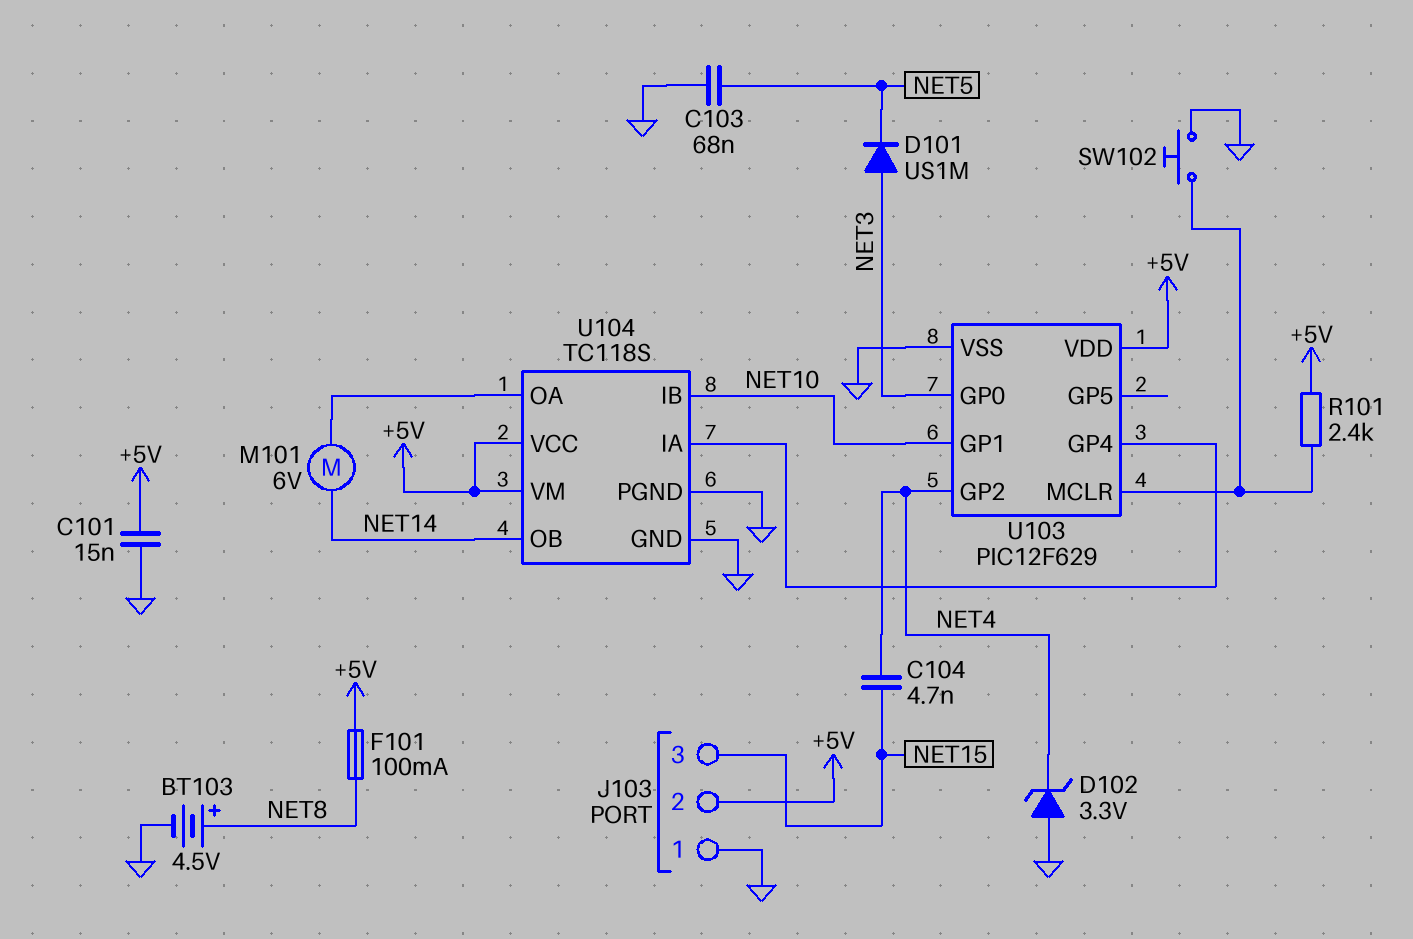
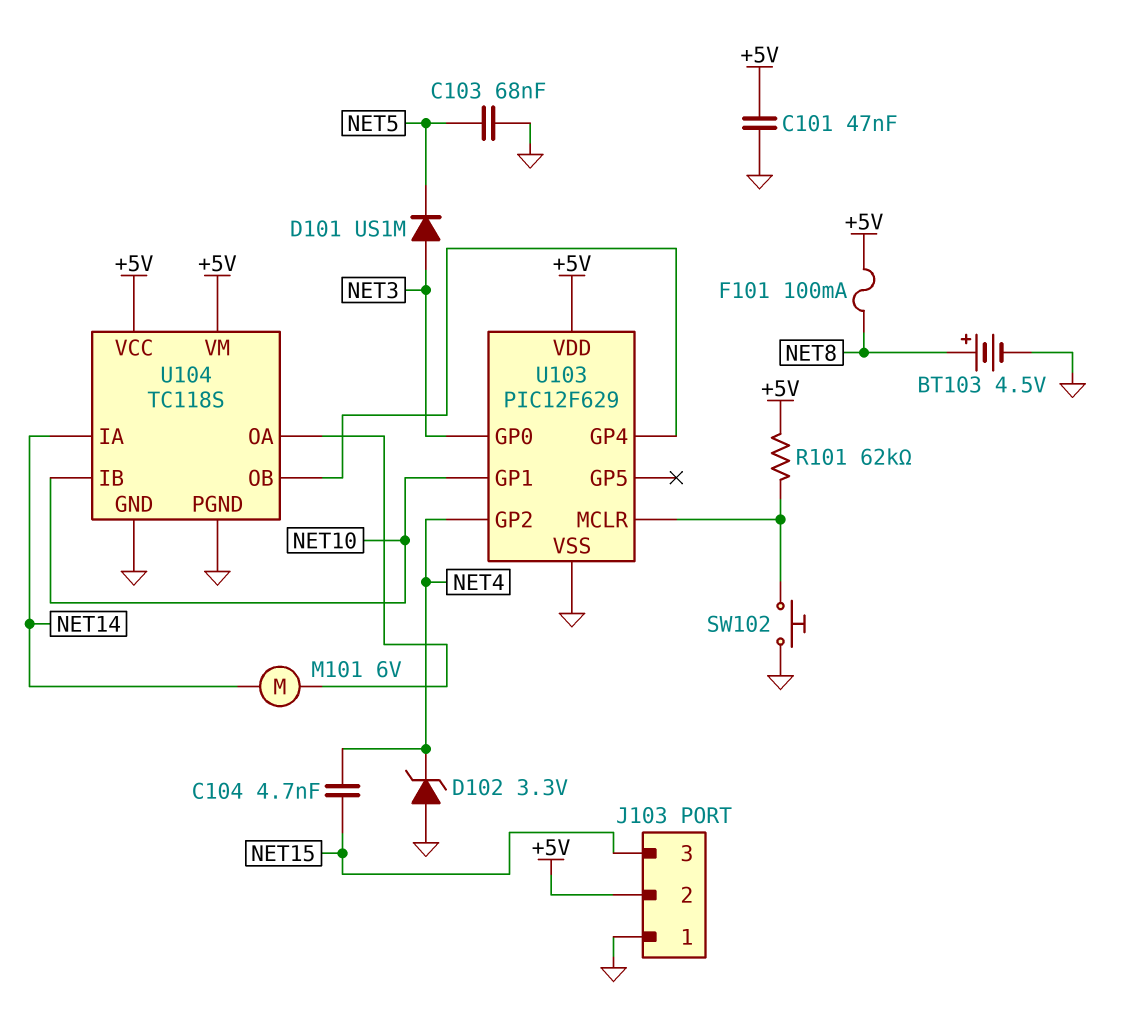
C101: 15nF (+5V, GND) -> 47nF (+5V, GND)
R101: 2.4k (+5V, U103/MCLR) -> 62k (+5V, U103/MCLR)
U104 pin IA: U103/GP4 -> NET14
U104 pin OB: NET14 -> U103/GP4

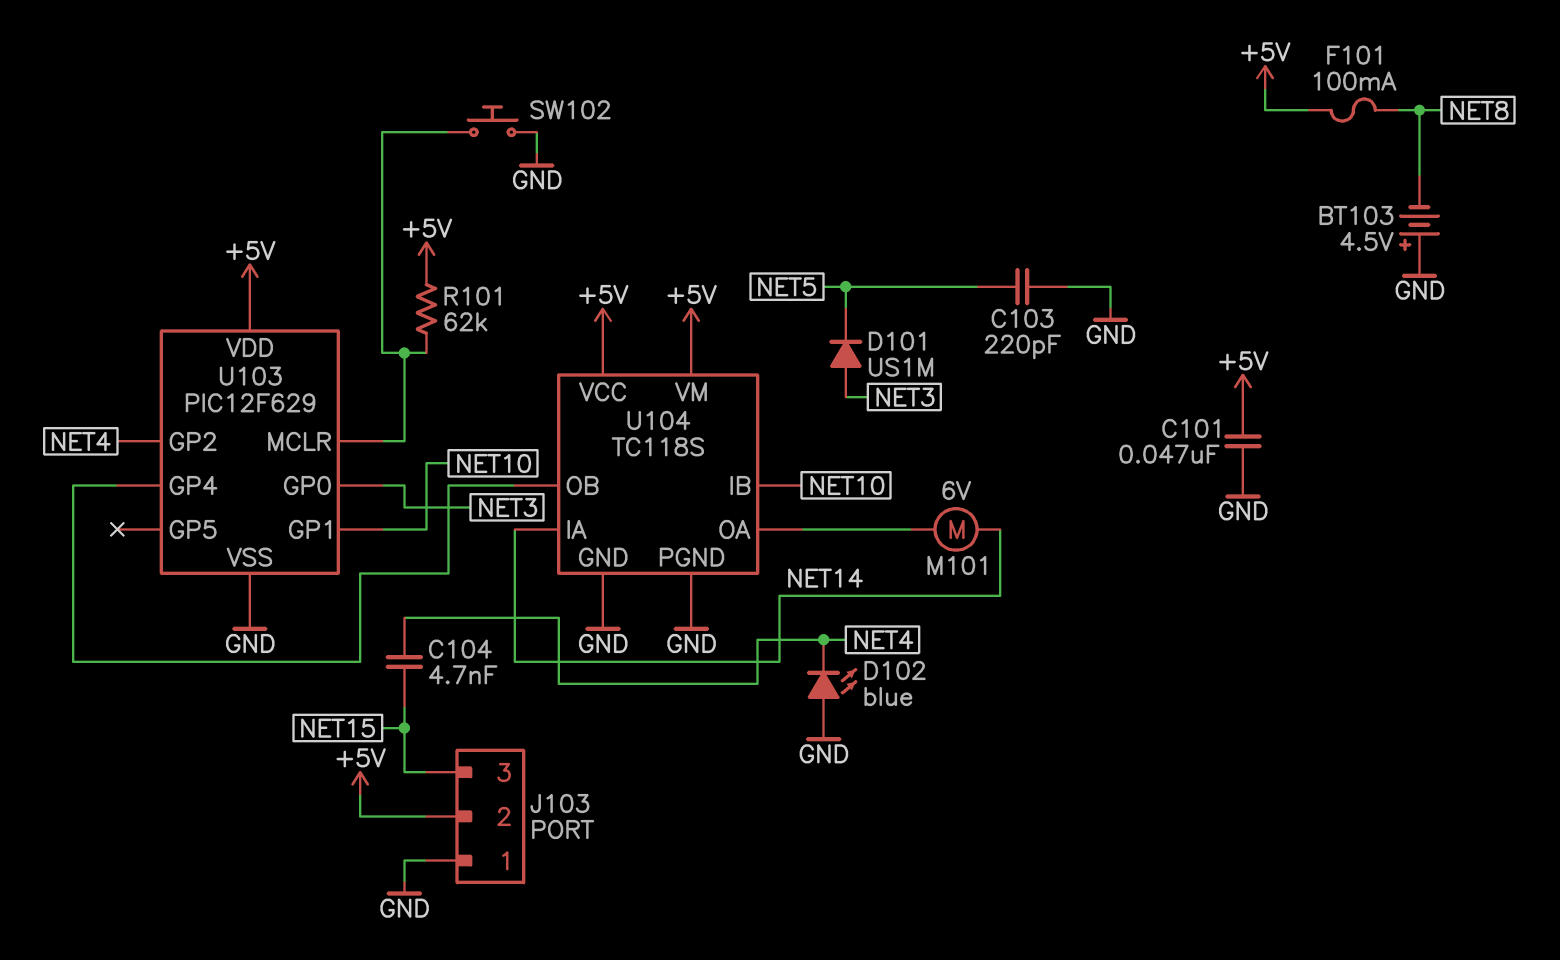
BT103: 4.5V (plus NET8, minus GND) -> 4.5V (plus GND, minus NET8)
C103: 68nF (GND, NET5) -> 220pF (GND, NET5)
D102: zener 3.3V (A GND, K NET4) -> LED blue (A GND, K NET4)

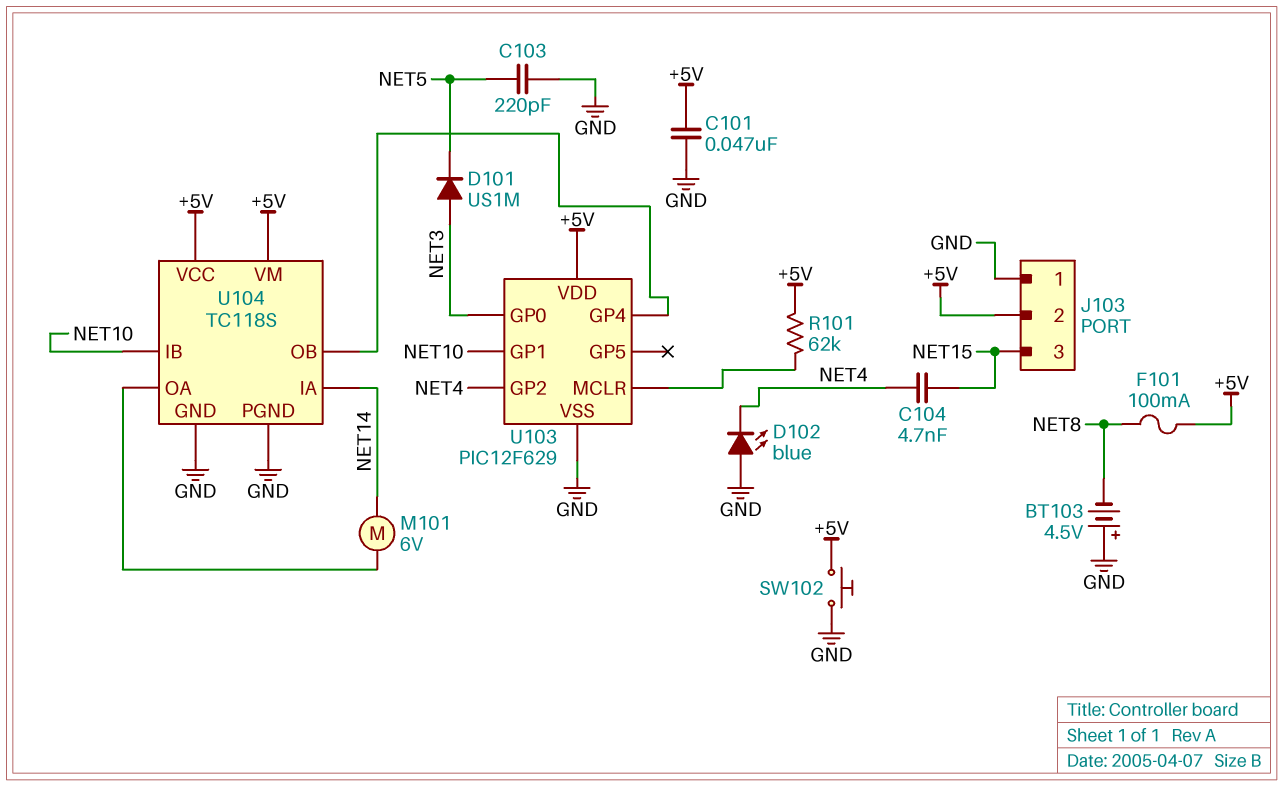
SW102: button (GND, U103/MCLR) -> button (+5V, GND)

